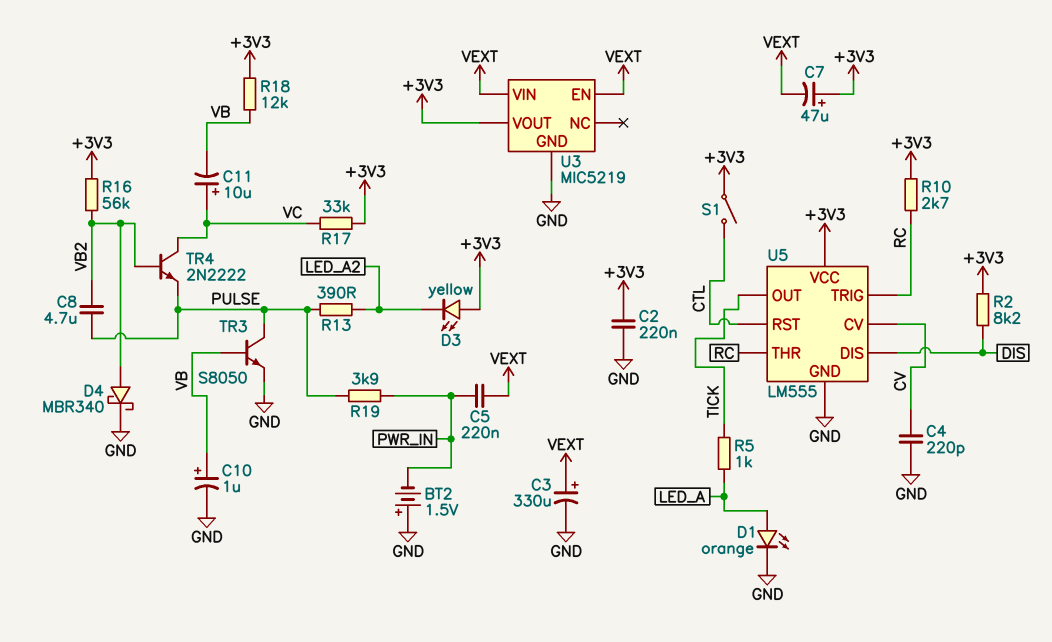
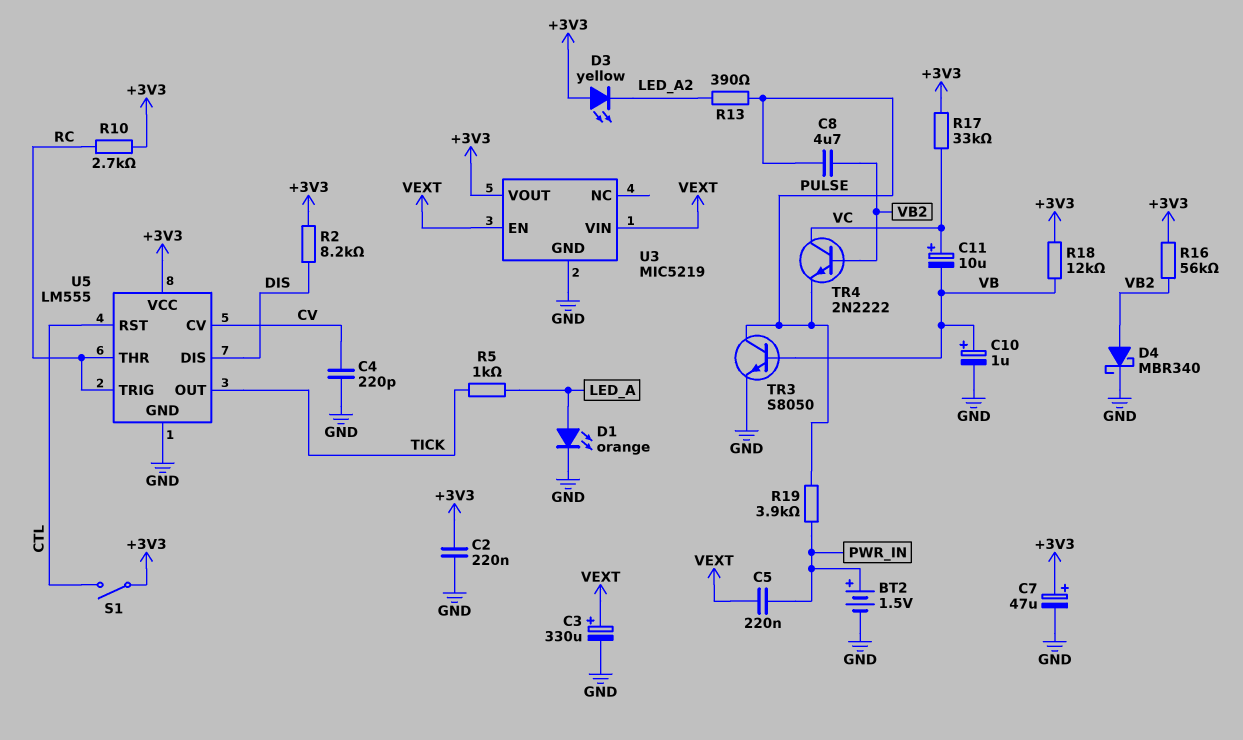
BT2: 1.5V (plus GND, minus PWR_IN) -> 1.5V (plus PWR_IN, minus GND)
C7: 47uF (plus +3V3, minus VEXT) -> 47uF (plus +3V3, minus GND)

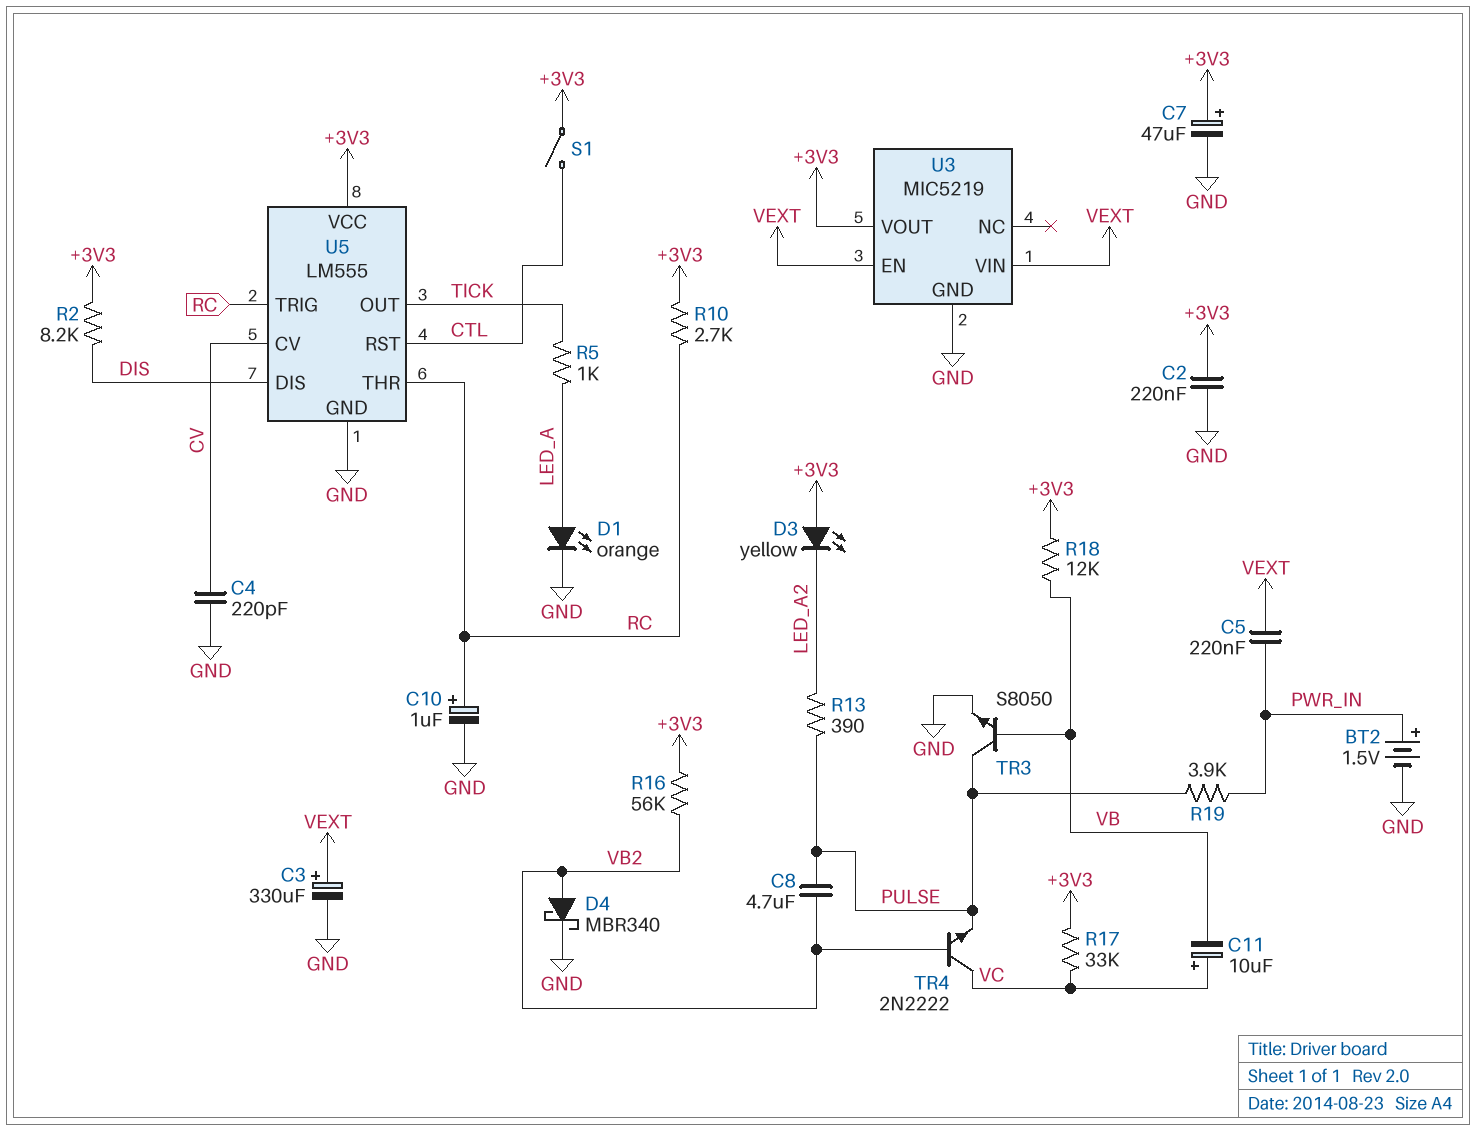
C10: 1uF (plus VB, minus GND) -> 1uF (plus RC, minus GND)

